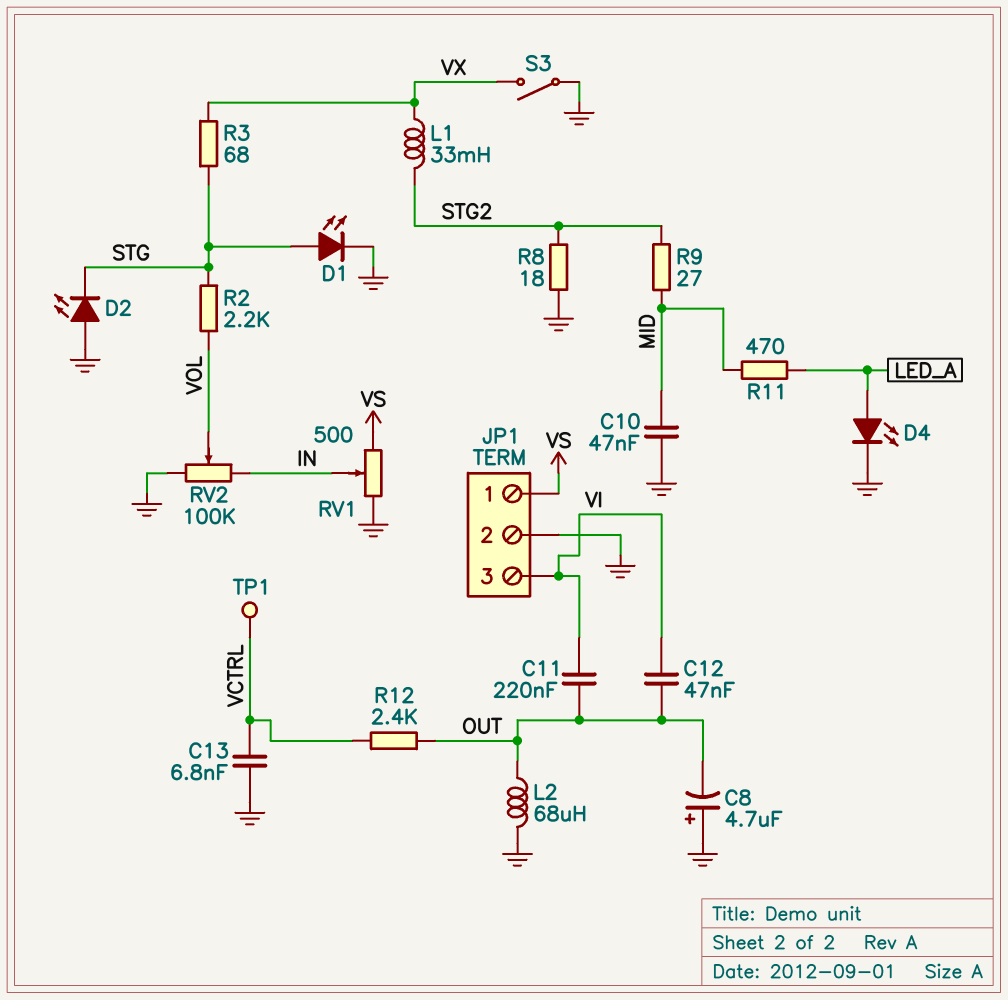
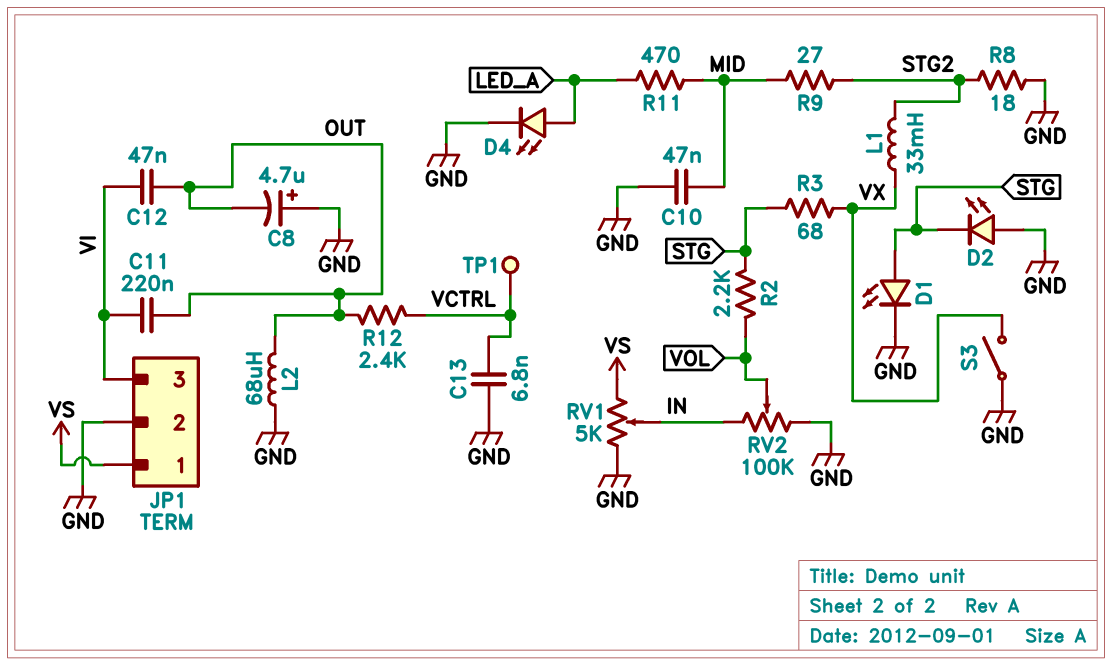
RV1: 500 (GND, VS, wiper IN) -> 5k (GND, VS, wiper IN)

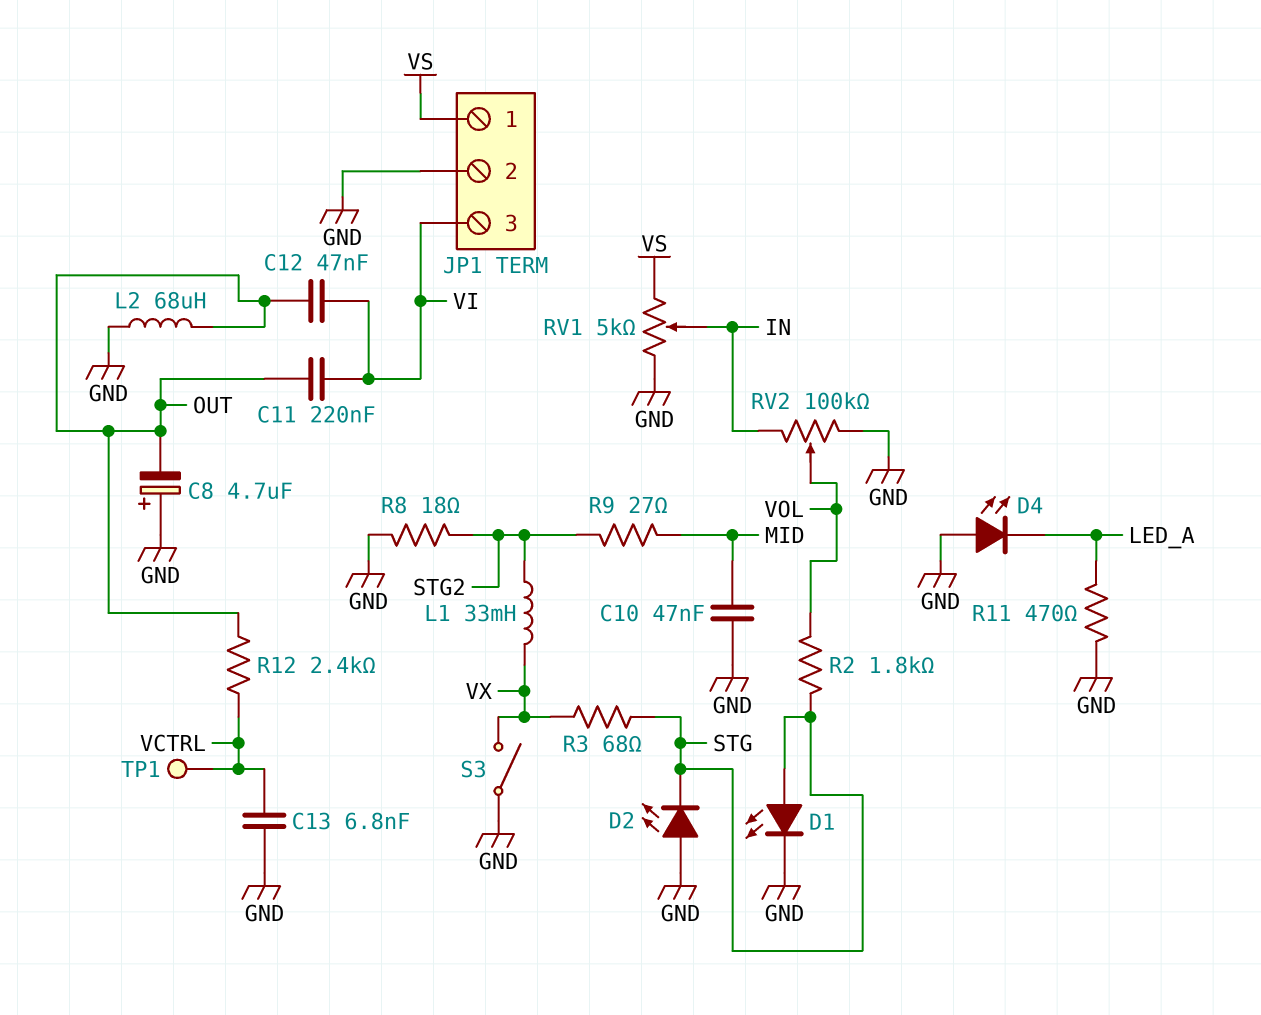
D4: LED (A LED_A, K GND) -> LED (A GND, K LED_A)
R2: 2.2k (STG, VOL) -> 1.8k (STG, VOL)
R11: 470 (LED_A, MID) -> 470 (GND, LED_A)

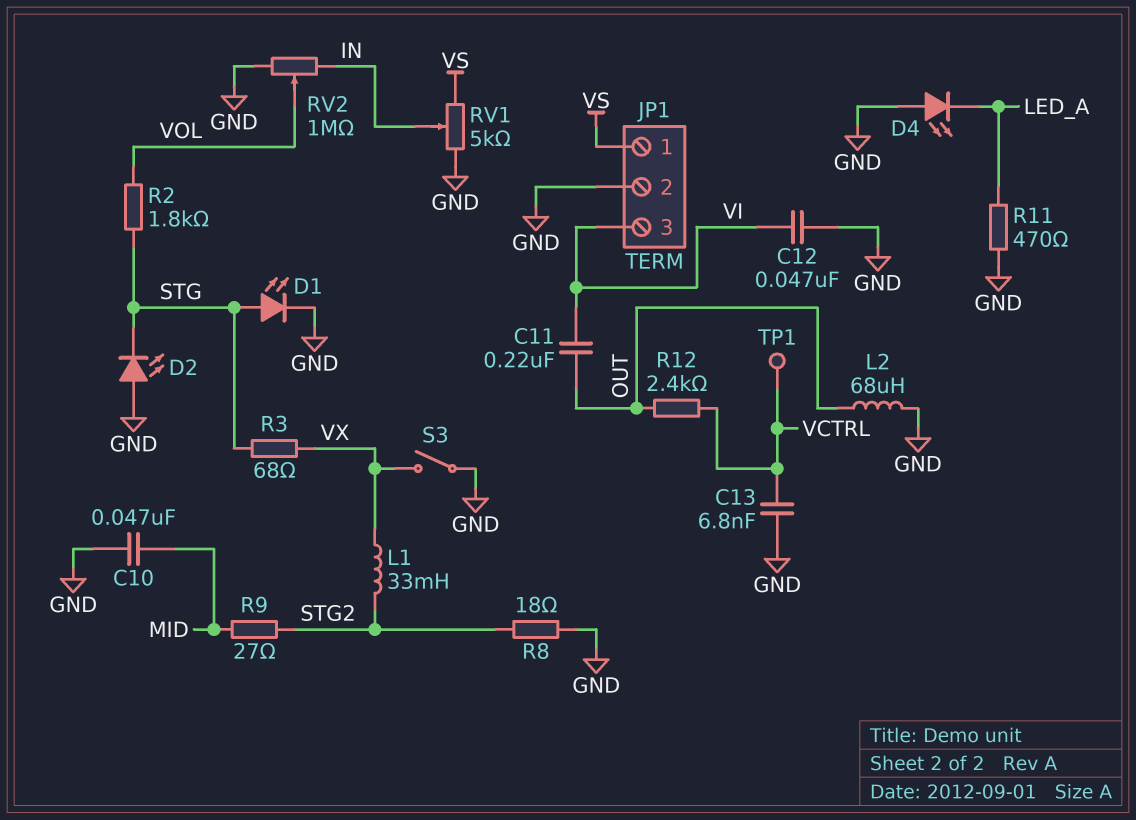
C8: 4.7uF (plus GND, minus OUT) -> none
C12: 47nF (OUT, VI) -> 47nF (GND, VI)
RV2: 100k (GND, IN, wiper VOL) -> 1M (GND, IN, wiper VOL)

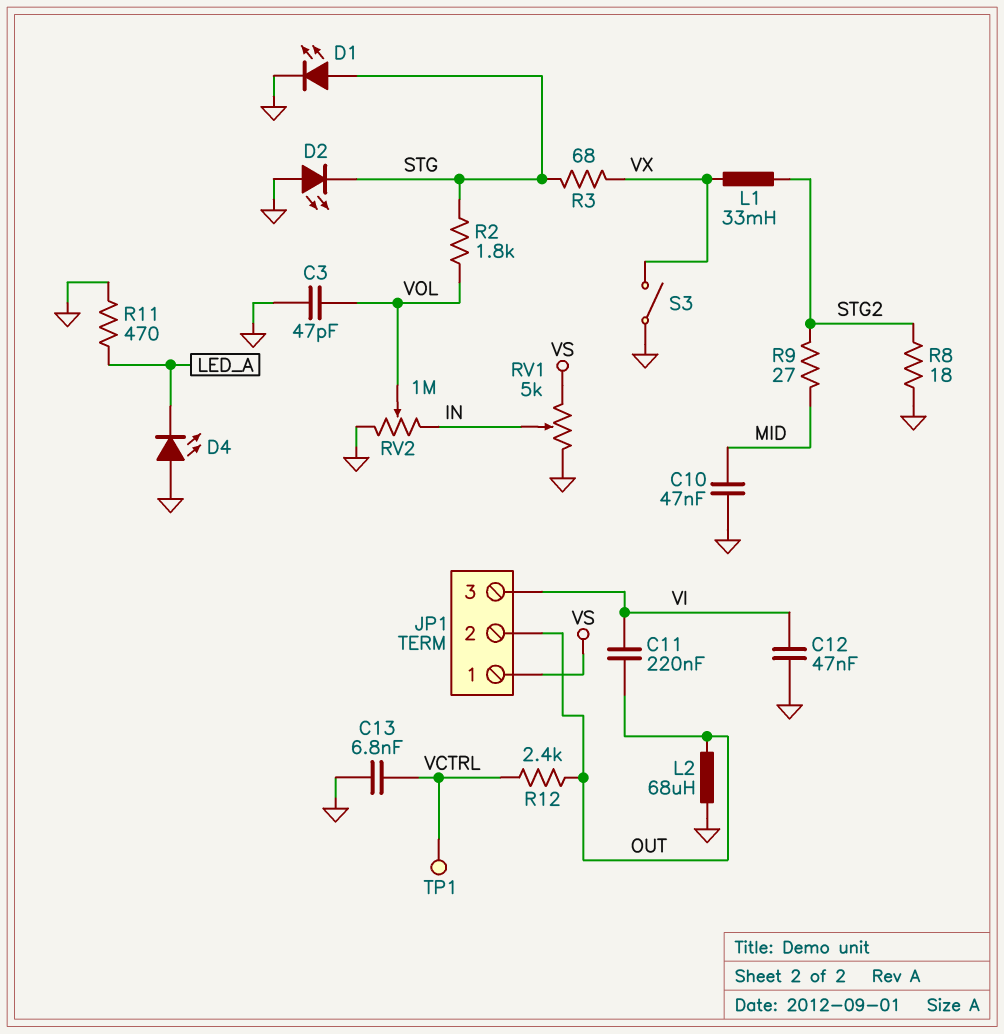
C3: none -> 47pF (GND, VOL)
JP1 pin 2: GND -> OUT

